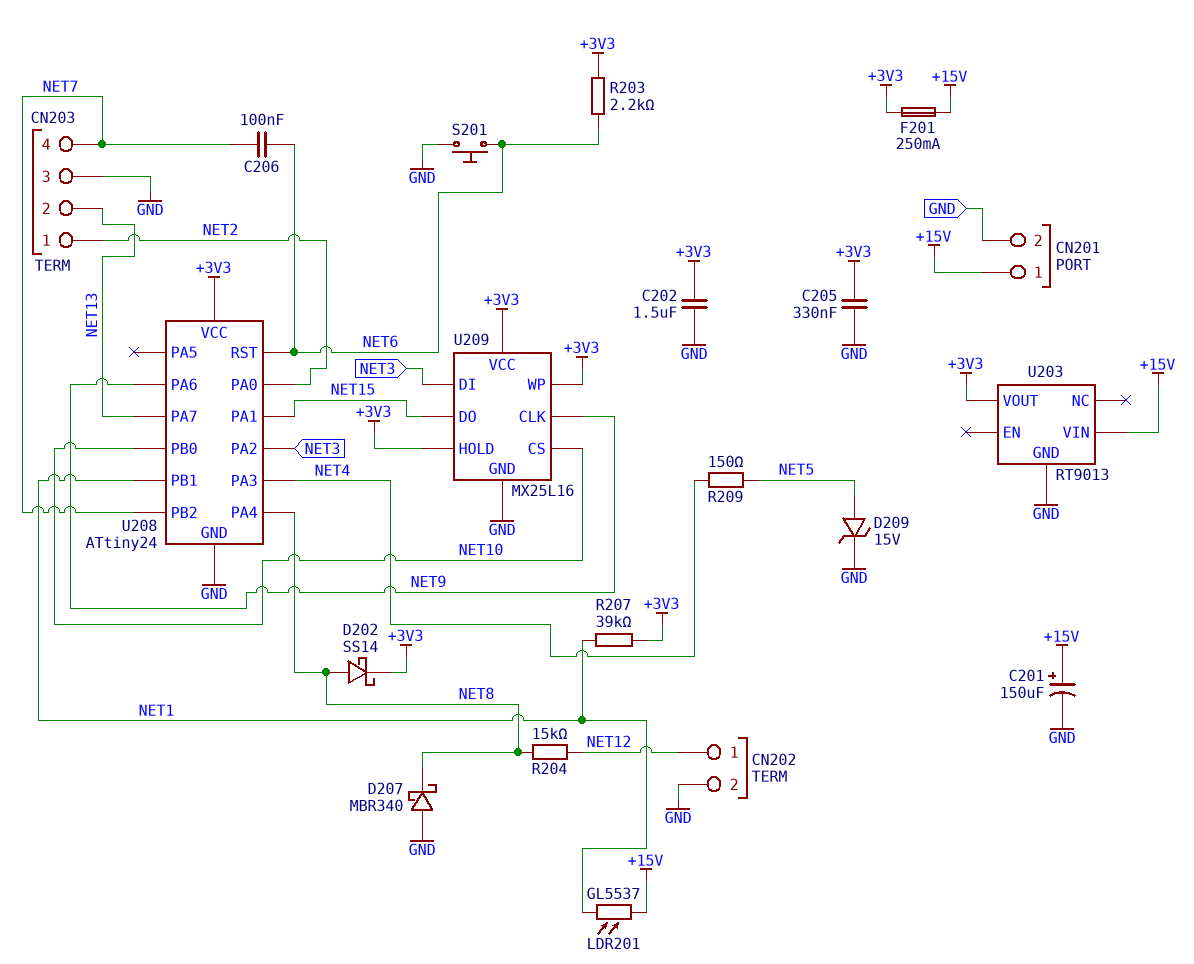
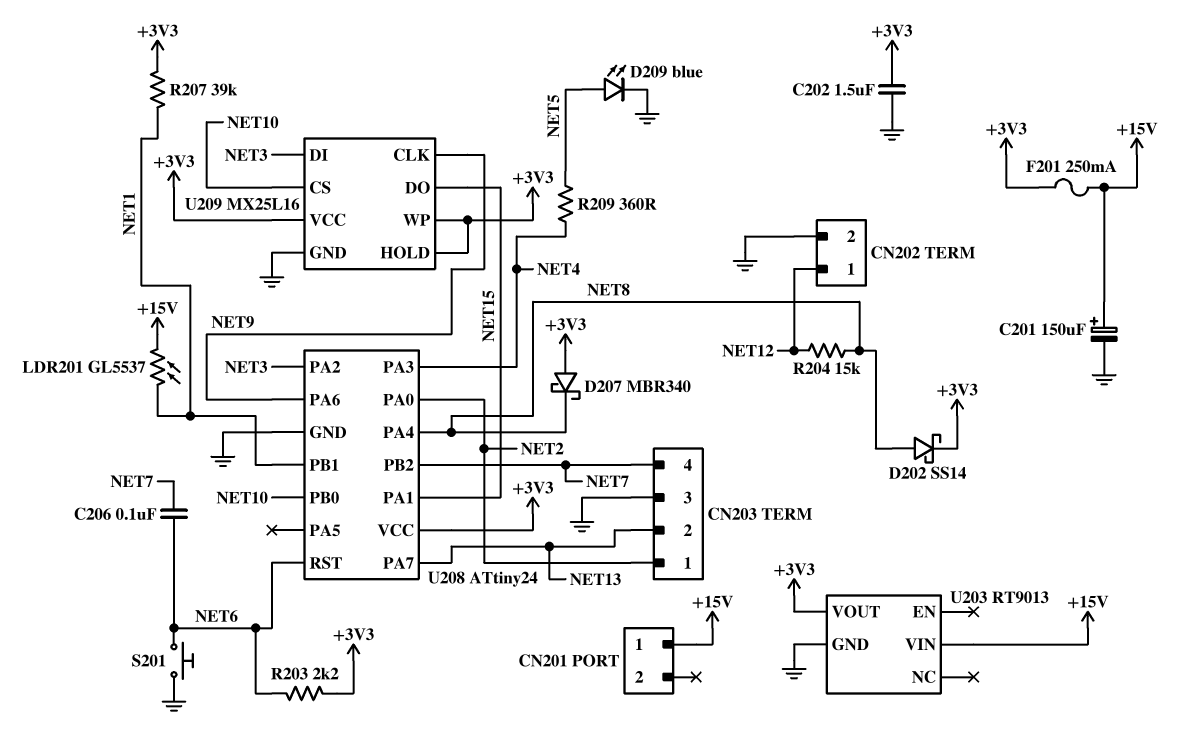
C205: 330nF (+3V3, GND) -> none
CN201 pin 2: GND -> none
D207: schottky MBR340 (A GND, K NET8) -> schottky MBR340 (A +3V3, K NET8)
D209: zener 15V (A NET5, K GND) -> LED blue (A NET5, K GND)
R209: 150 (NET4, NET5) -> 360 (NET4, NET5)

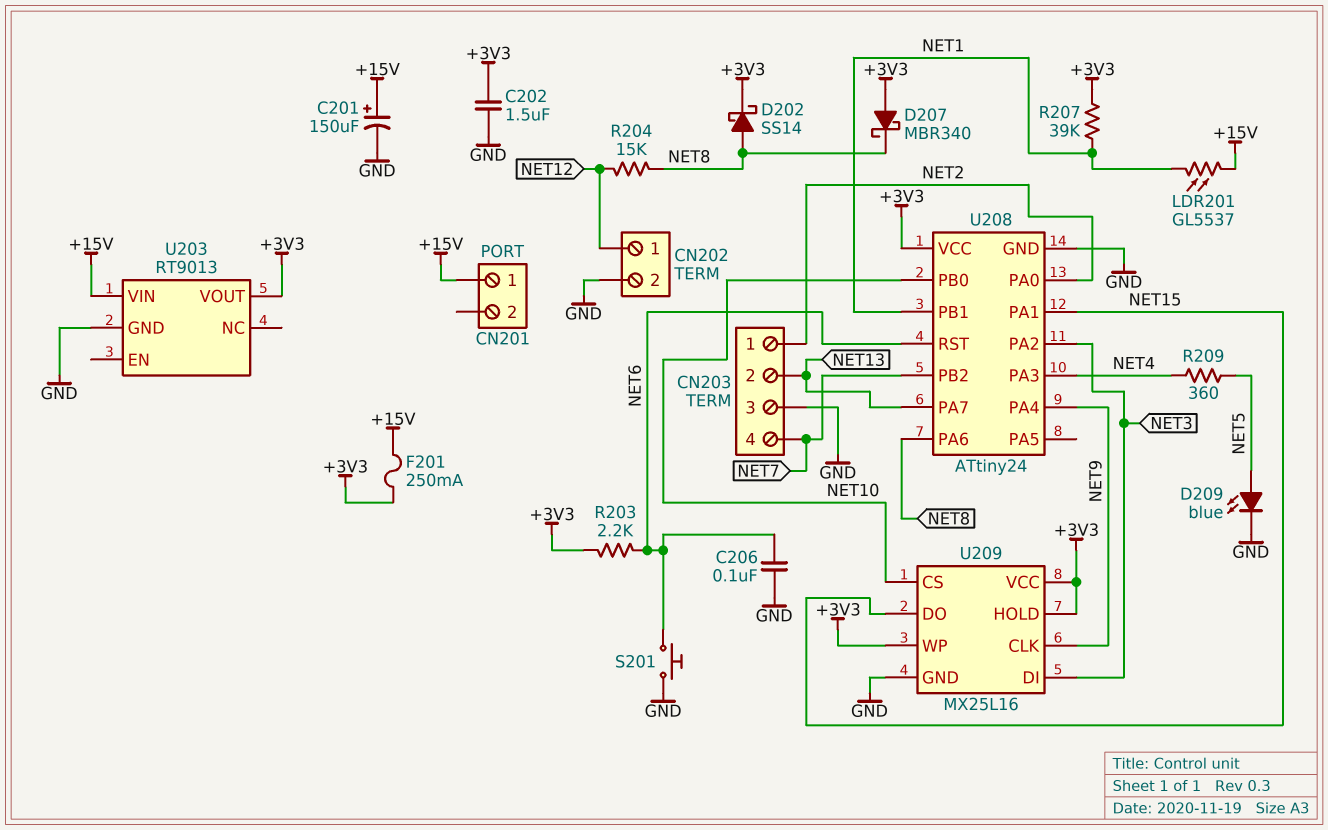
C206: 100nF (NET6, NET7) -> 100nF (GND, NET6)
U208 pin PA4: NET8 -> NET9
U208 pin PA6: NET9 -> NET8

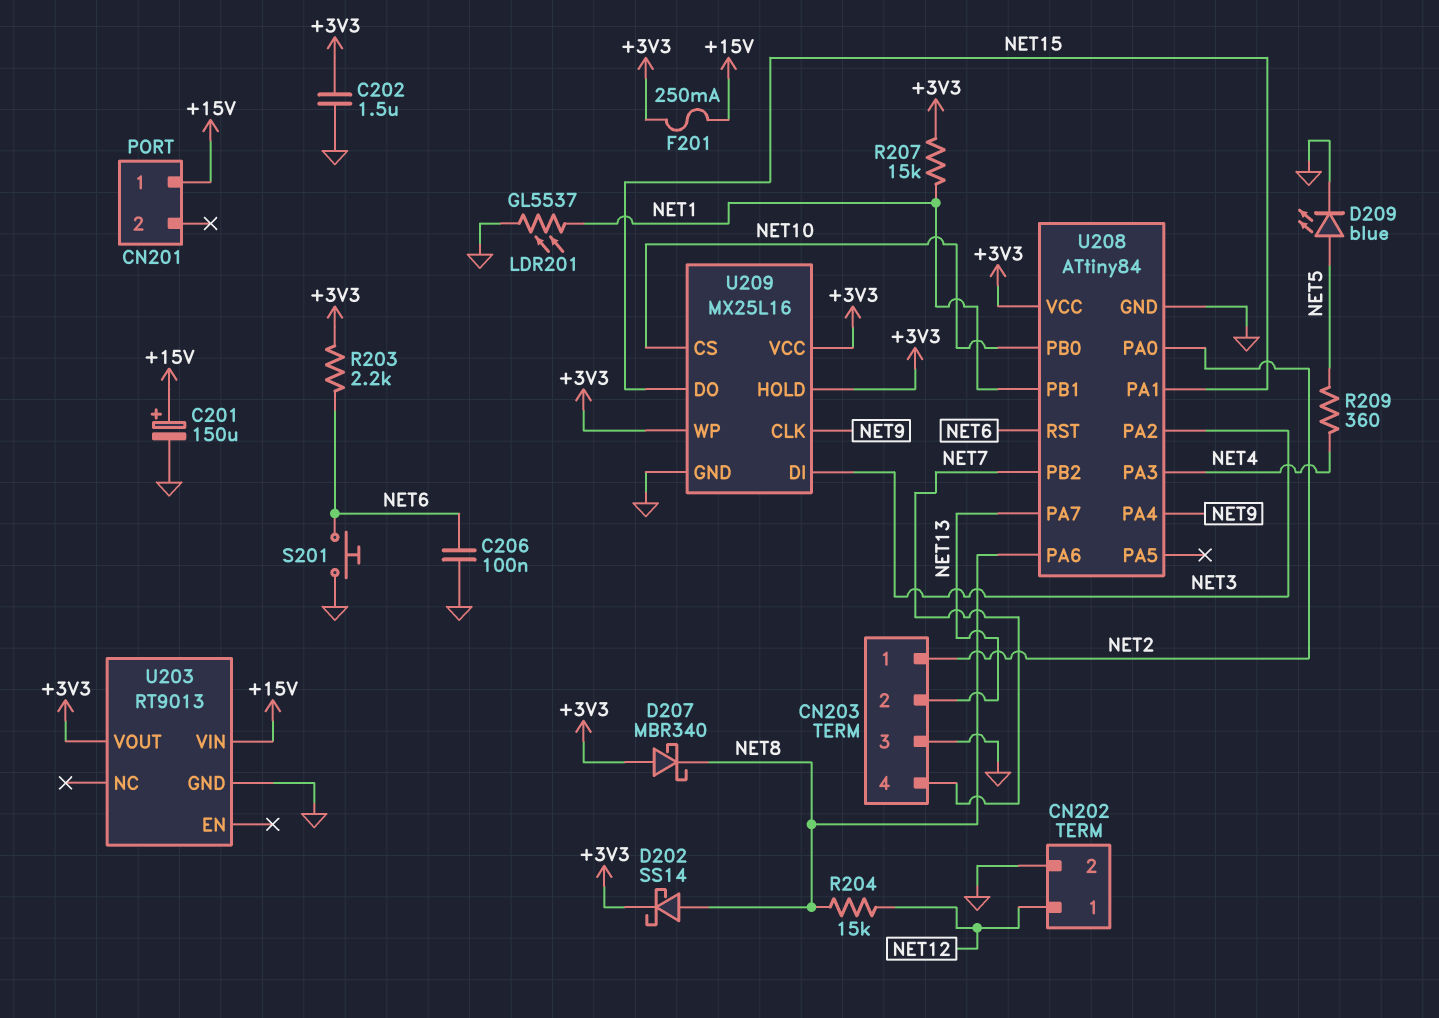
LDR201: GL5537 (+15V, NET1) -> GL5537 (GND, NET1)
R207: 39k (+3V3, NET1) -> 15k (+3V3, NET1)
U208: ATtiny24 -> ATtiny84

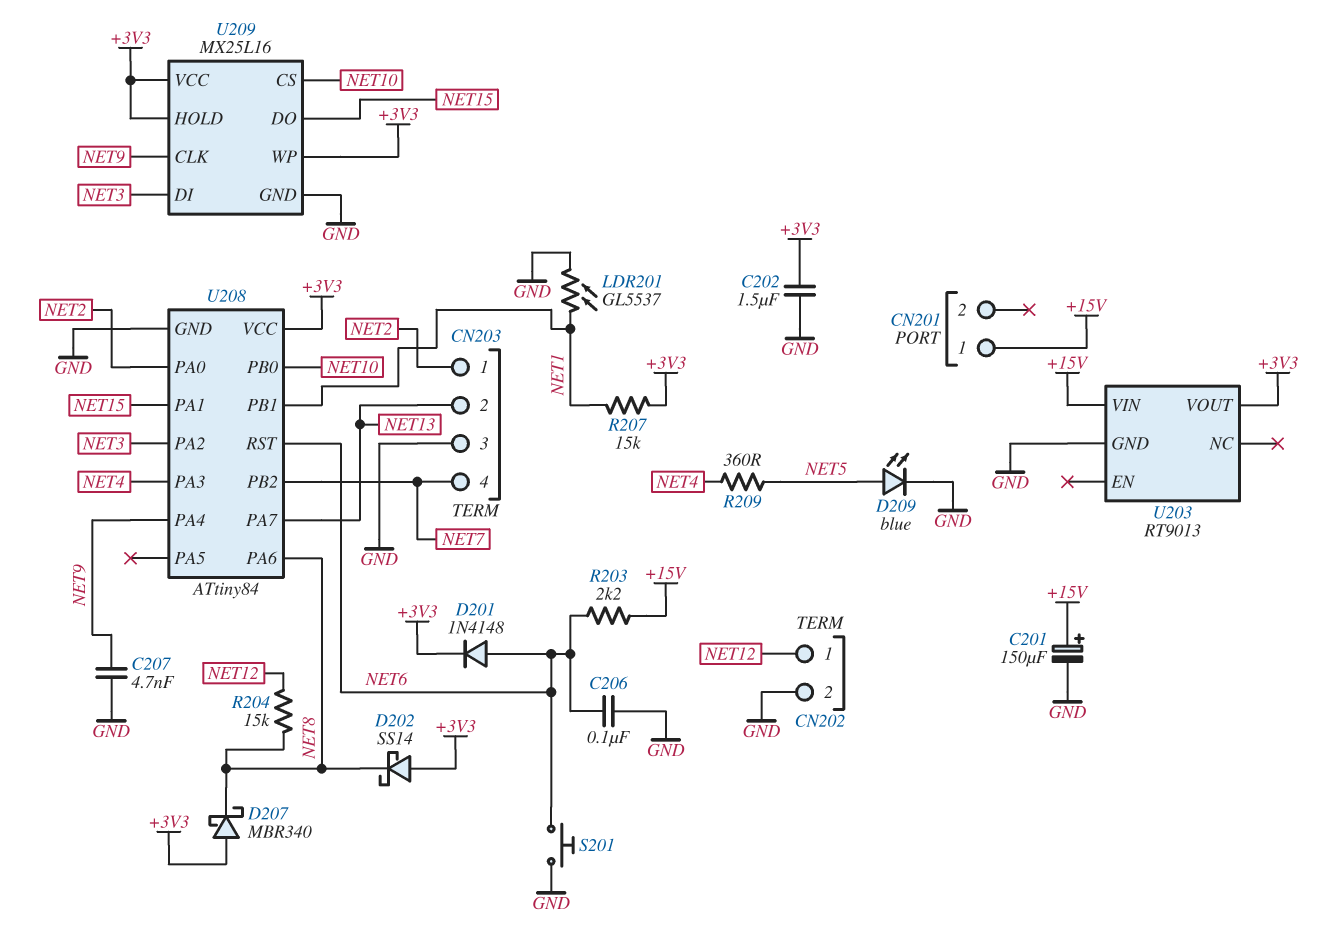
C207: none -> 4.7nF (GND, NET9)
D201: none -> diode 1N4148 (A NET6, K +3V3)
D202: schottky SS14 (A NET8, K +3V3) -> schottky SS14 (A +3V3, K NET8)
F201: 250mA (+3V3, +15V) -> none
R203: 2.2k (+3V3, NET6) -> 2.2k (+15V, NET6)

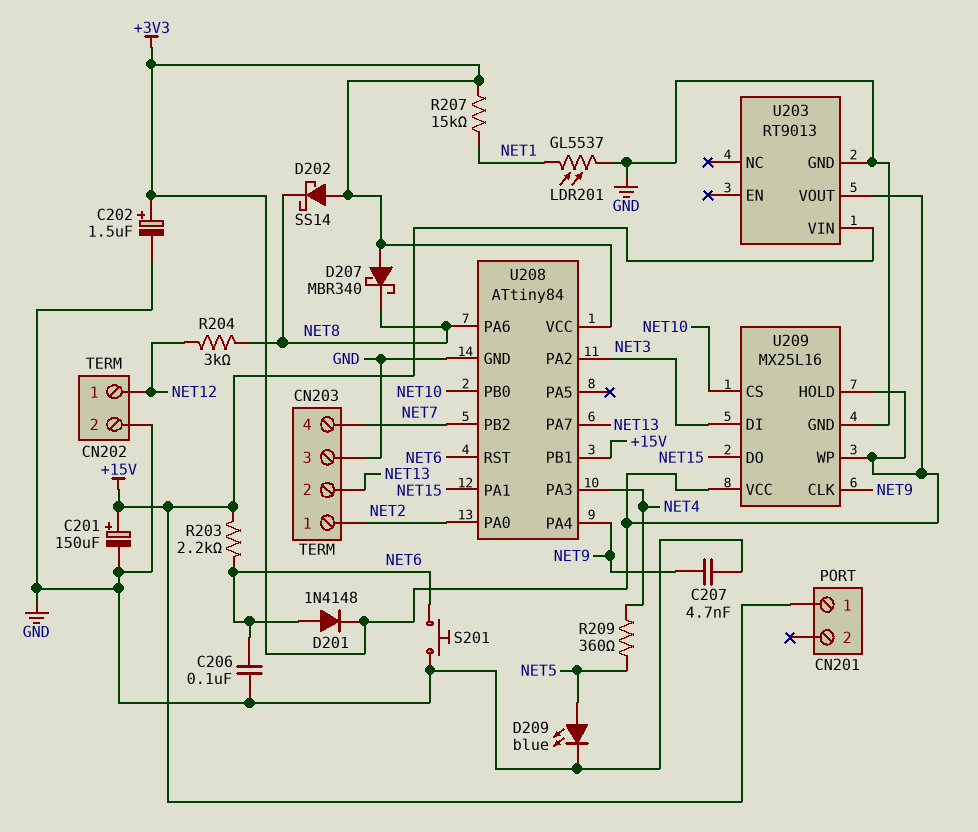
C202: 1.5uF (+3V3, GND) -> 1.5uF (plus +3V3, minus GND)
R204: 15k (NET8, NET12) -> 3k (NET8, NET12)
U208 pin PB1: NET1 -> +15V

